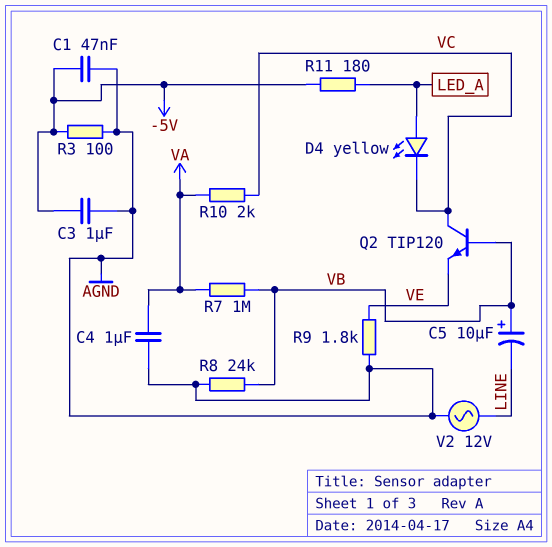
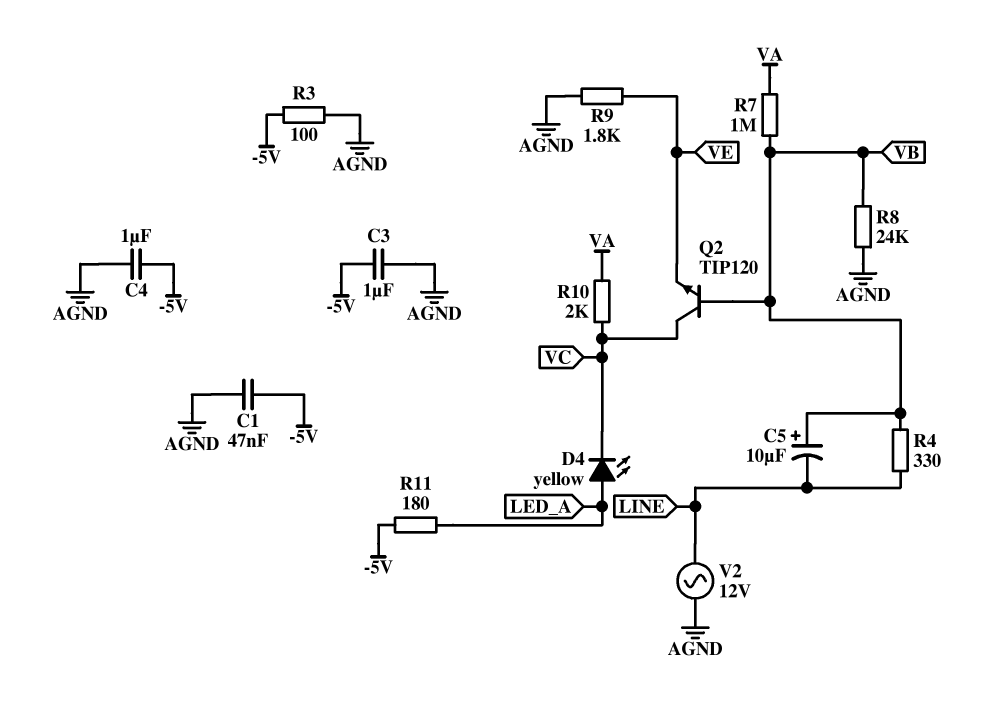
C4: 1uF (AGND, VA) -> 1uF (-5V, AGND)
R4: none -> 330 (LINE, VB)

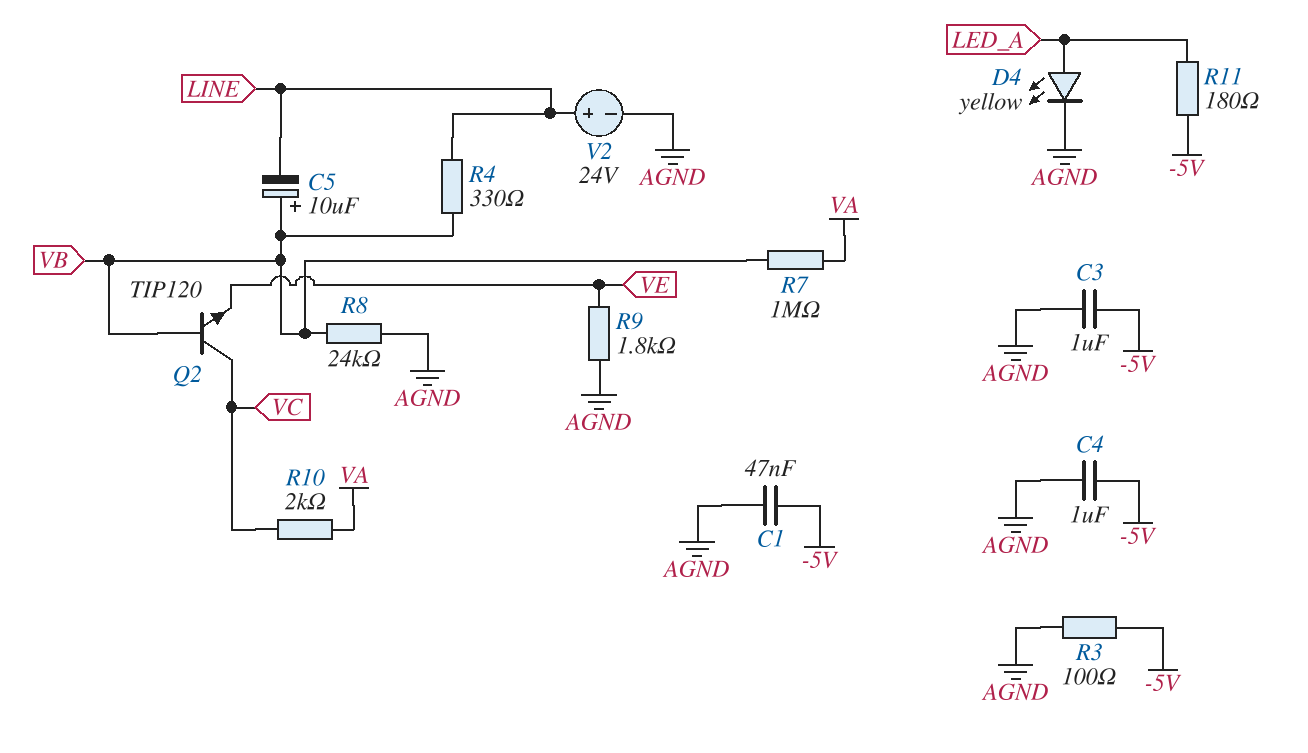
D4: LED yellow (A LED_A, K VC) -> LED yellow (A LED_A, K AGND)
V2: AC 12V (AGND, LINE) -> 24V (plus LINE, minus AGND)

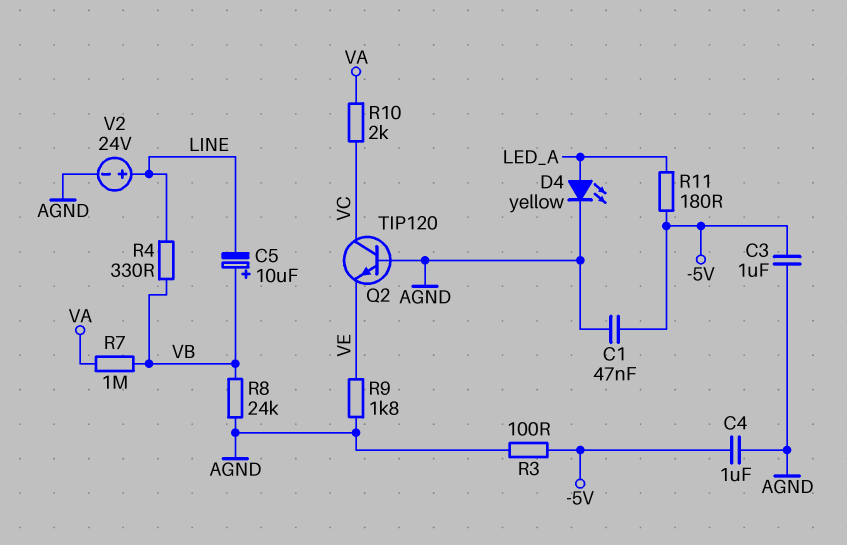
Q2: NPN TIP120 (B VB, C VC, E VE) -> NPN TIP120 (B AGND, C VC, E VE)

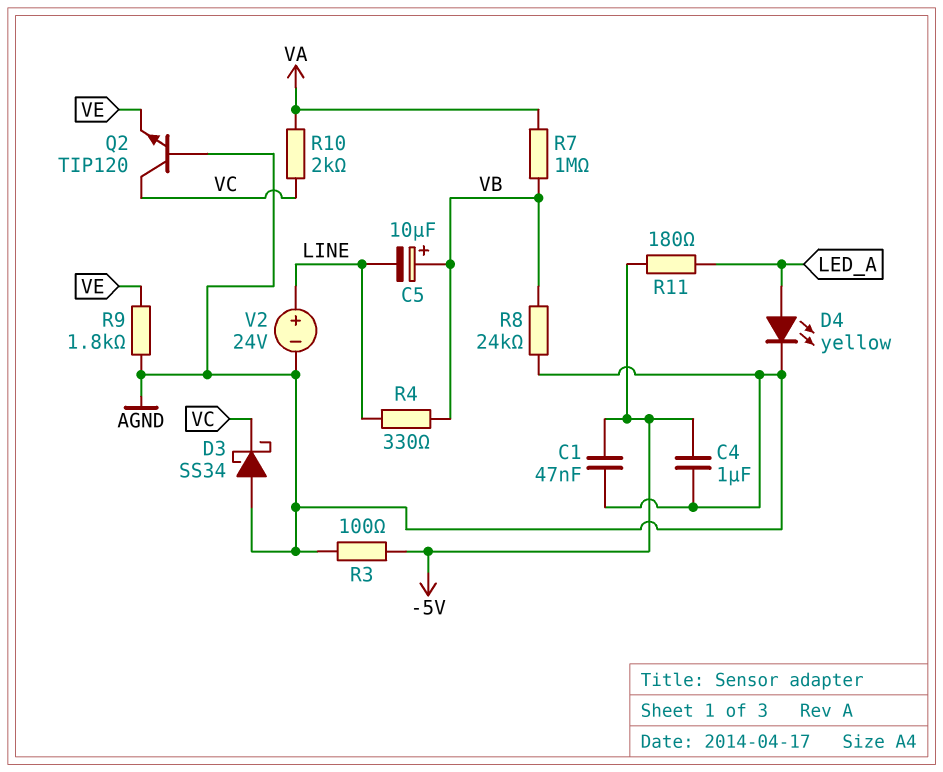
C3: 1uF (-5V, AGND) -> none
D3: none -> schottky SS34 (A AGND, K VC)

